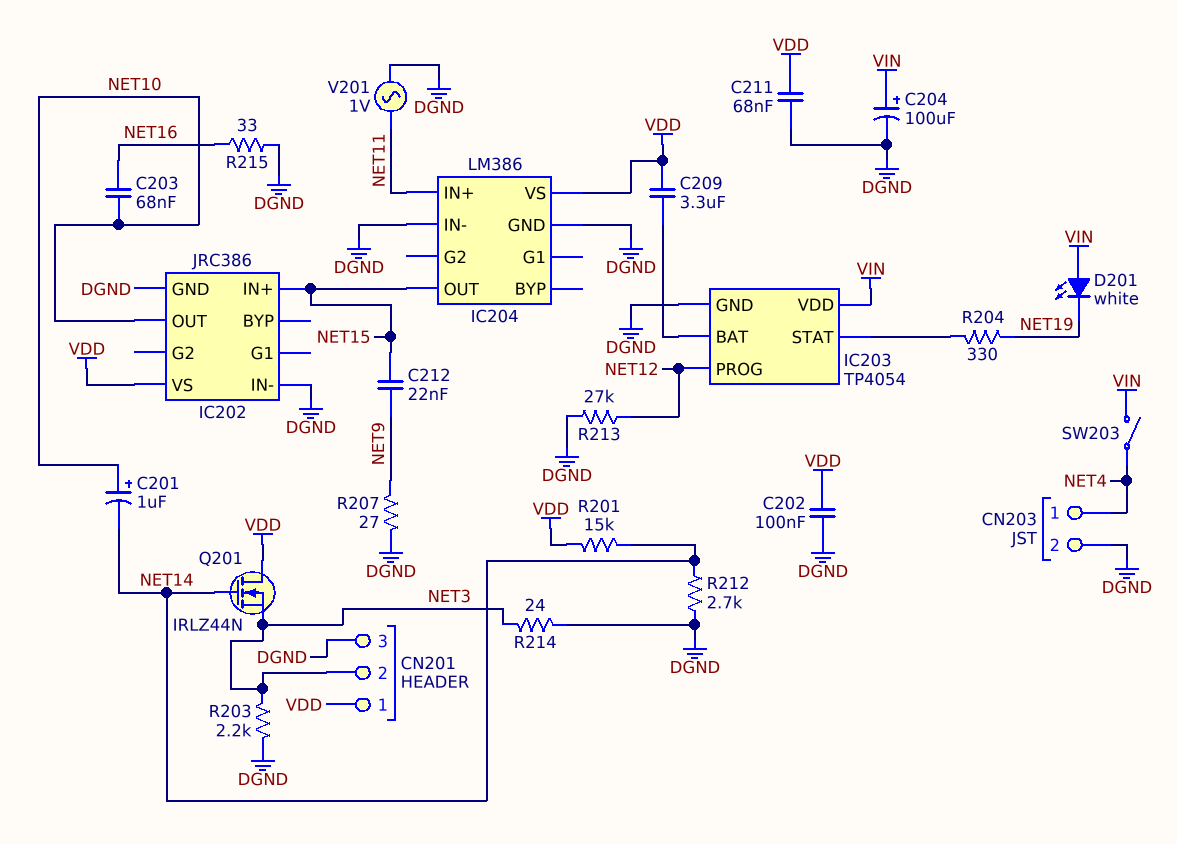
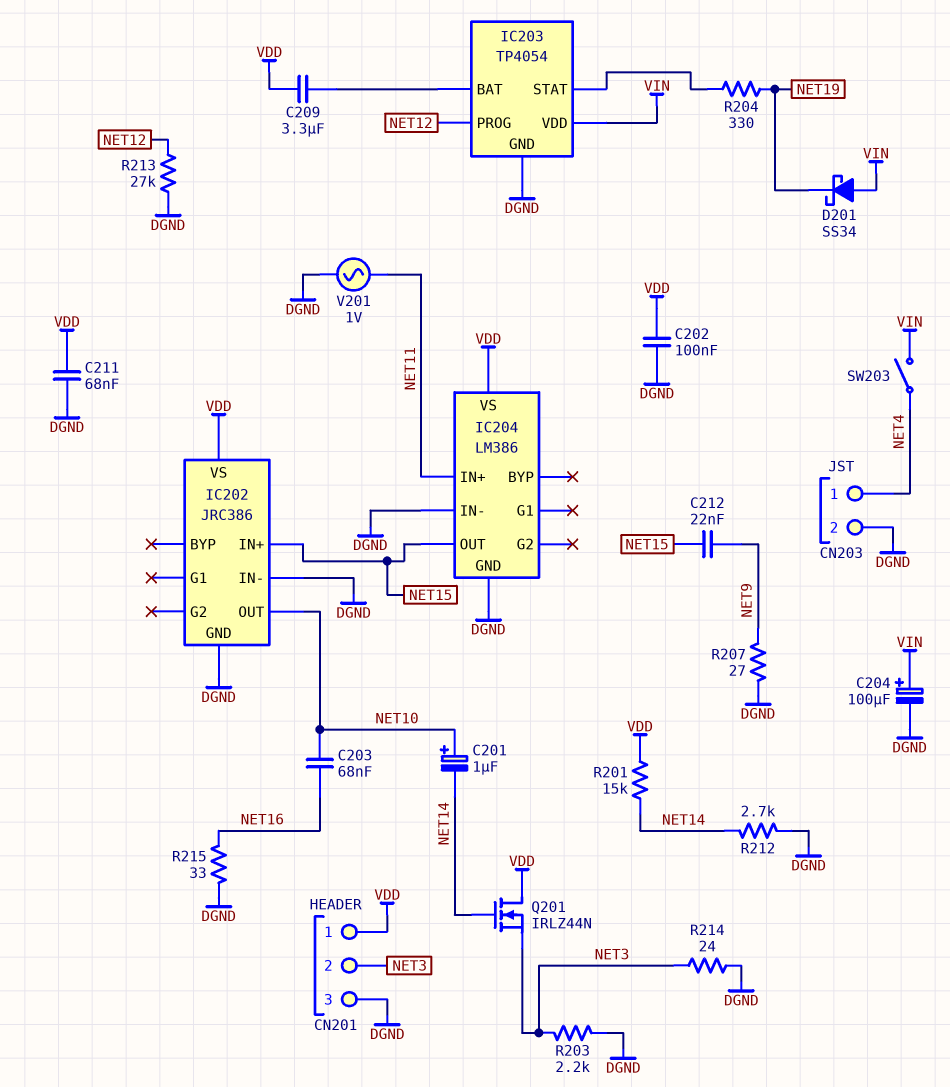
D201: LED white (A VIN, K NET19) -> schottky SS34 (A VIN, K NET19)

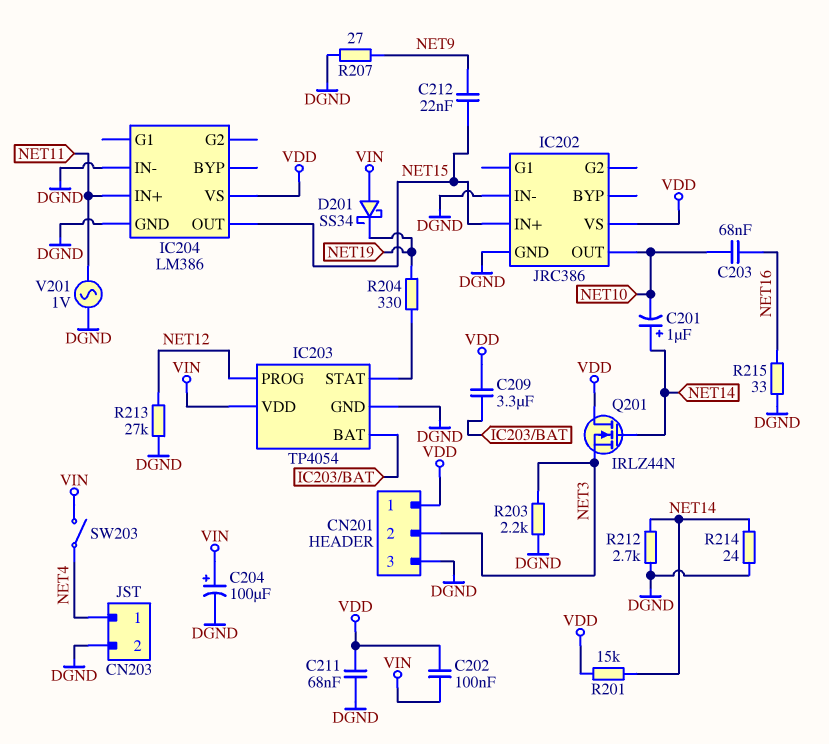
C201: 1uF (plus NET10, minus NET14) -> 1uF (plus NET14, minus NET10)
C202: 100nF (DGND, VDD) -> 100nF (VDD, VIN)
R214: 24 (DGND, NET3) -> 24 (DGND, NET14)

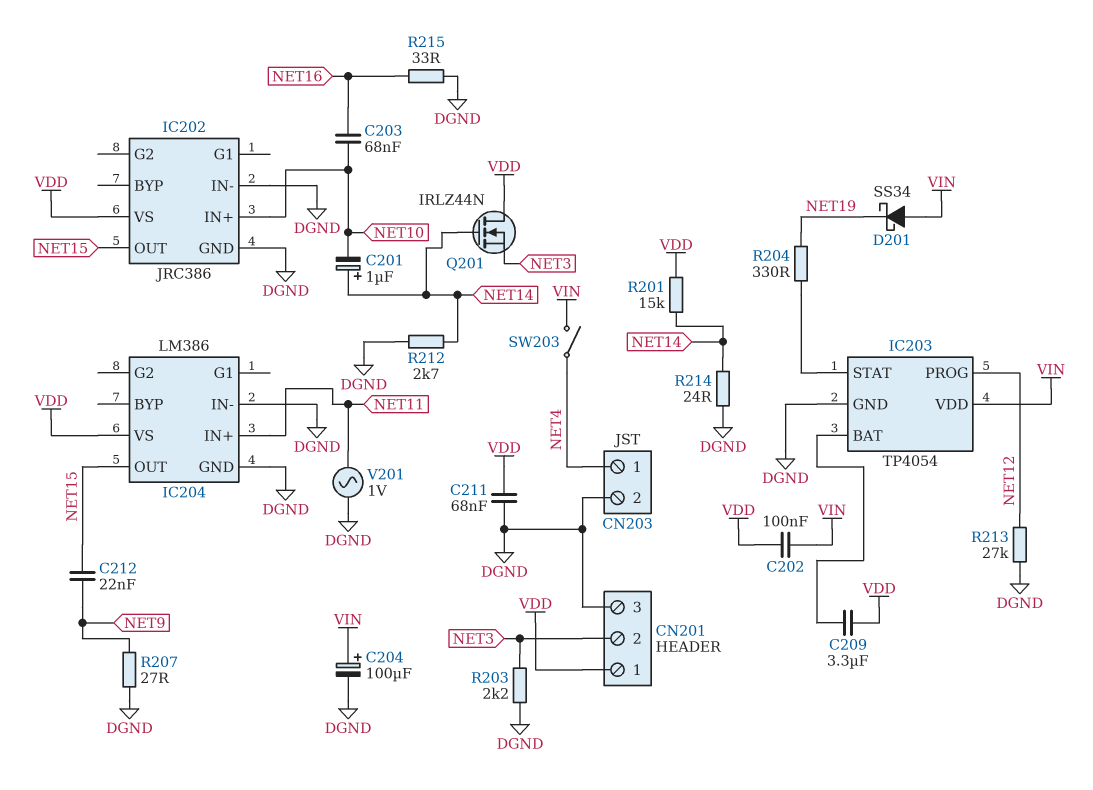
IC202 pin IN+: NET15 -> NET10
IC202 pin OUT: NET10 -> NET15

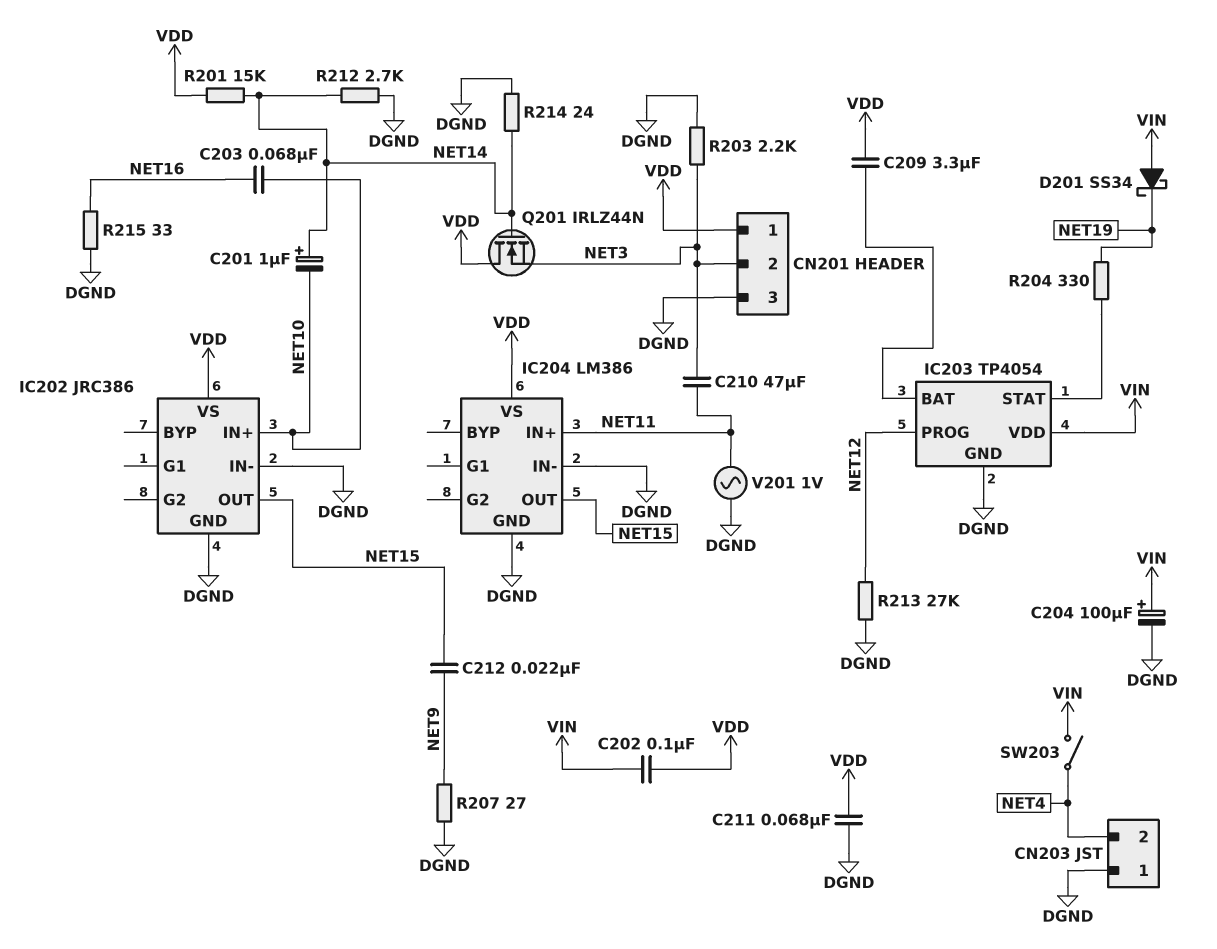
C210: none -> 47uF (NET3, NET11)
CN203 pin 1: NET4 -> DGND
CN203 pin 2: DGND -> NET4

